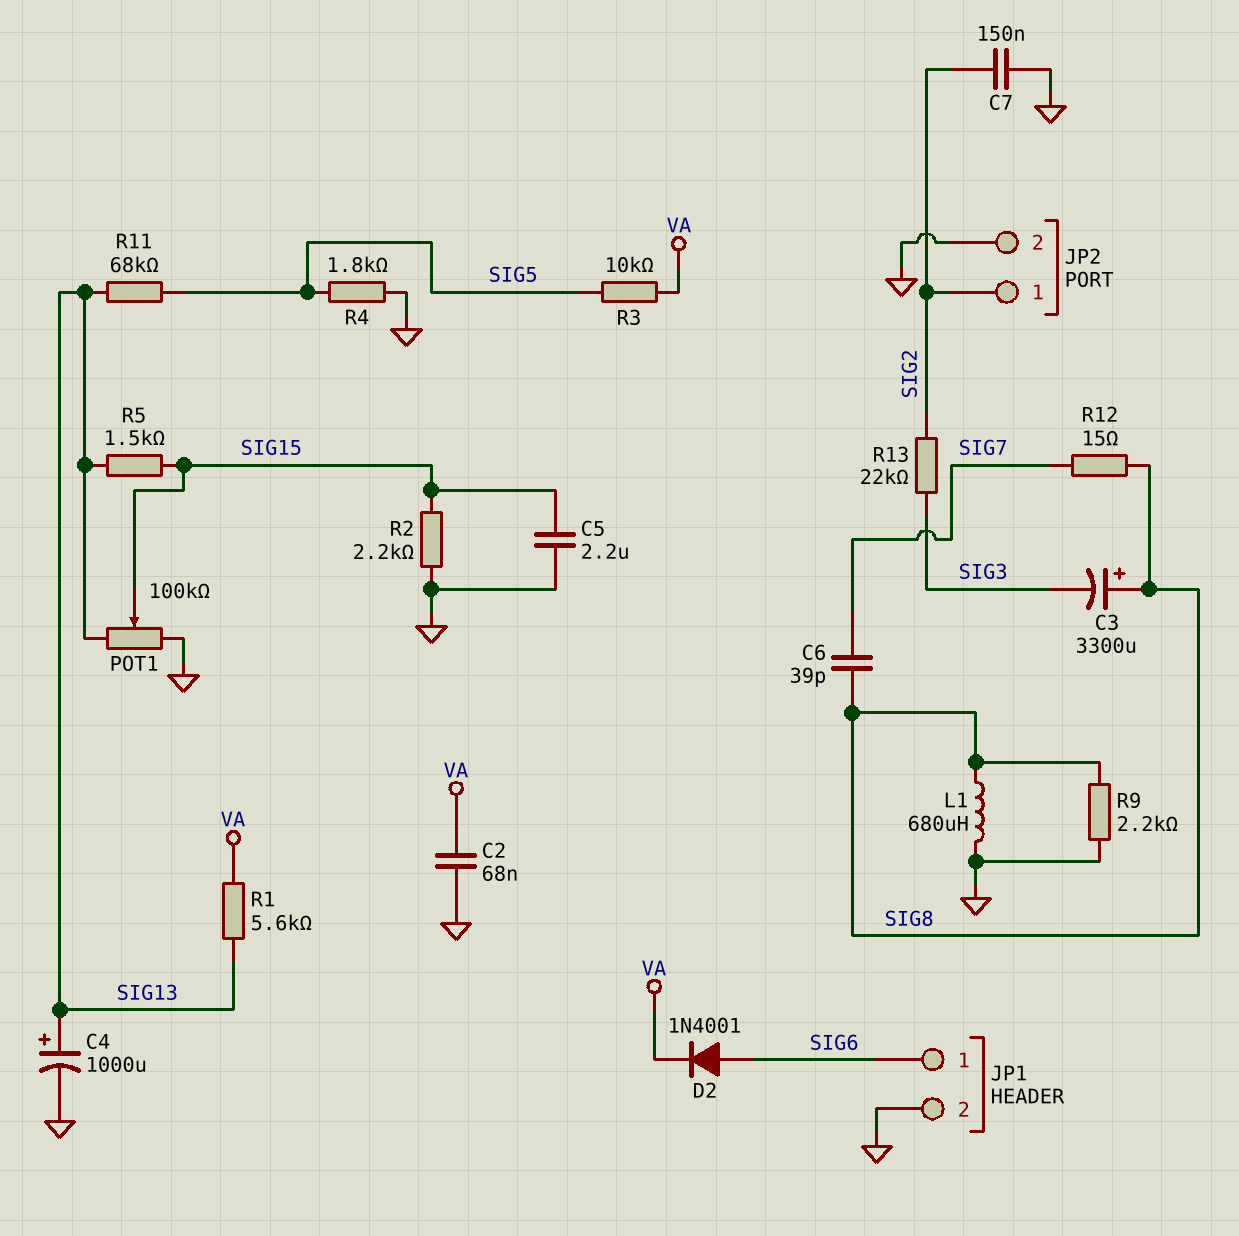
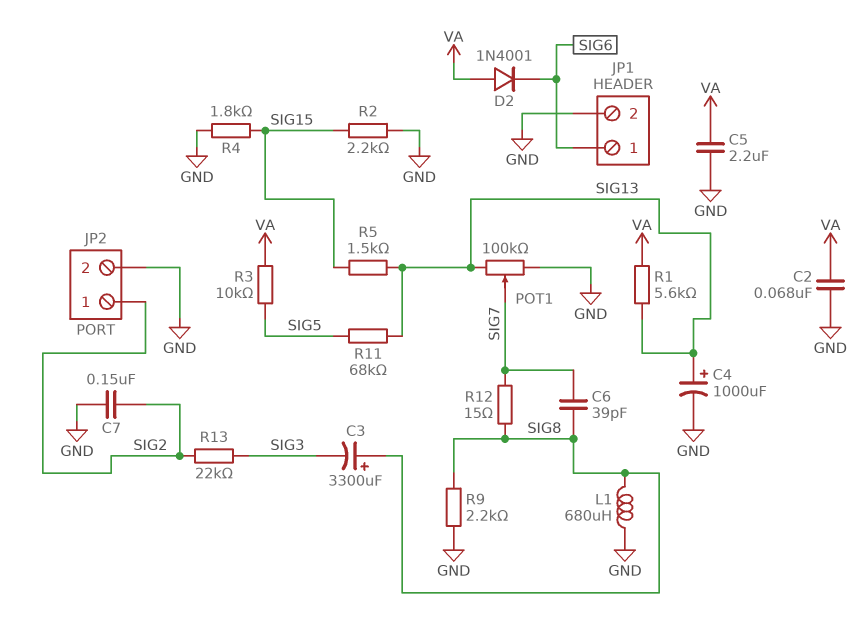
C5: 2.2uF (GND, SIG15) -> 2.2uF (GND, VA)
D2: diode 1N4001 (A SIG6, K VA) -> diode 1N4001 (A VA, K SIG6)
POT1: 100k (GND, SIG13, wiper SIG15) -> 100k (GND, SIG13, wiper SIG7)
R4: 1.8k (GND, SIG5) -> 1.8k (GND, SIG15)

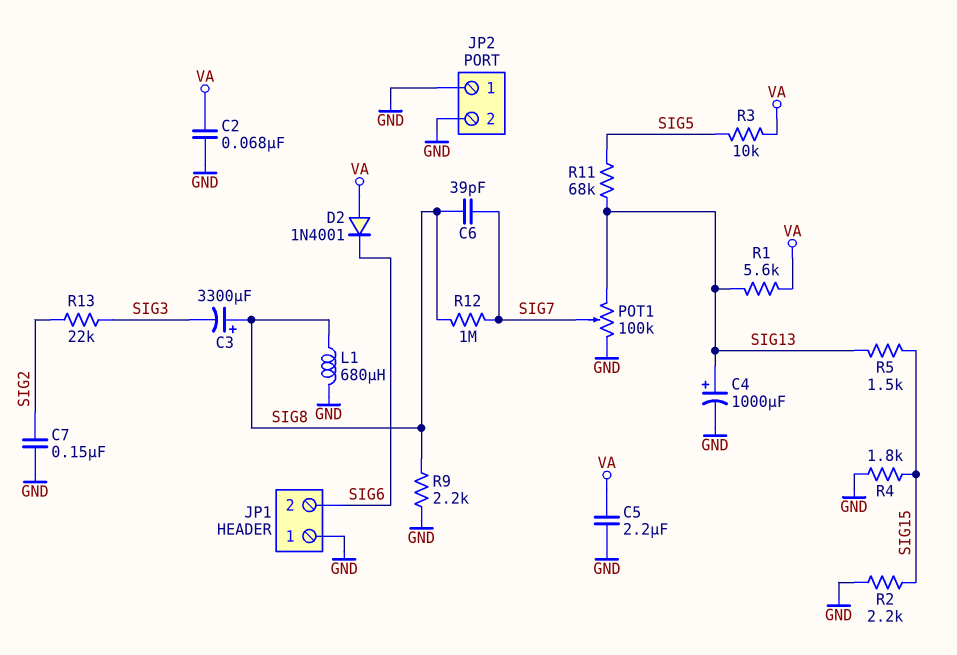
JP1 pin 1: SIG6 -> GND
JP1 pin 2: GND -> SIG6
JP2 pin 1: SIG2 -> GND
R12: 15 (SIG7, SIG8) -> 1M (SIG7, SIG8)

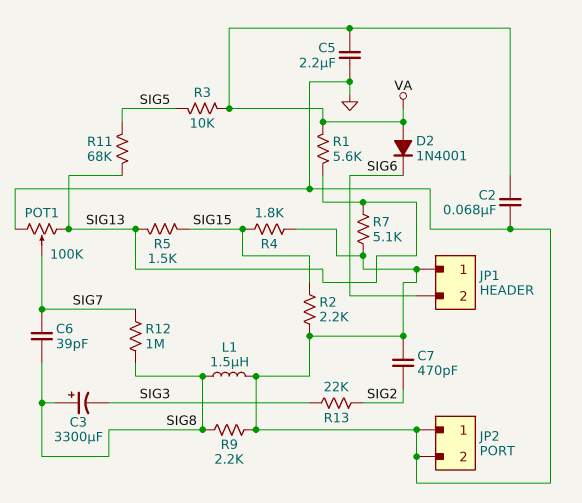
C4: 1000uF (plus SIG13, minus GND) -> none
C7: 150nF (GND, SIG2) -> 470pF (GND, SIG2)
L1: 680uH (GND, SIG8) -> 1.5uH (GND, SIG8)
R7: none -> 5.1k (GND, SIG13)

